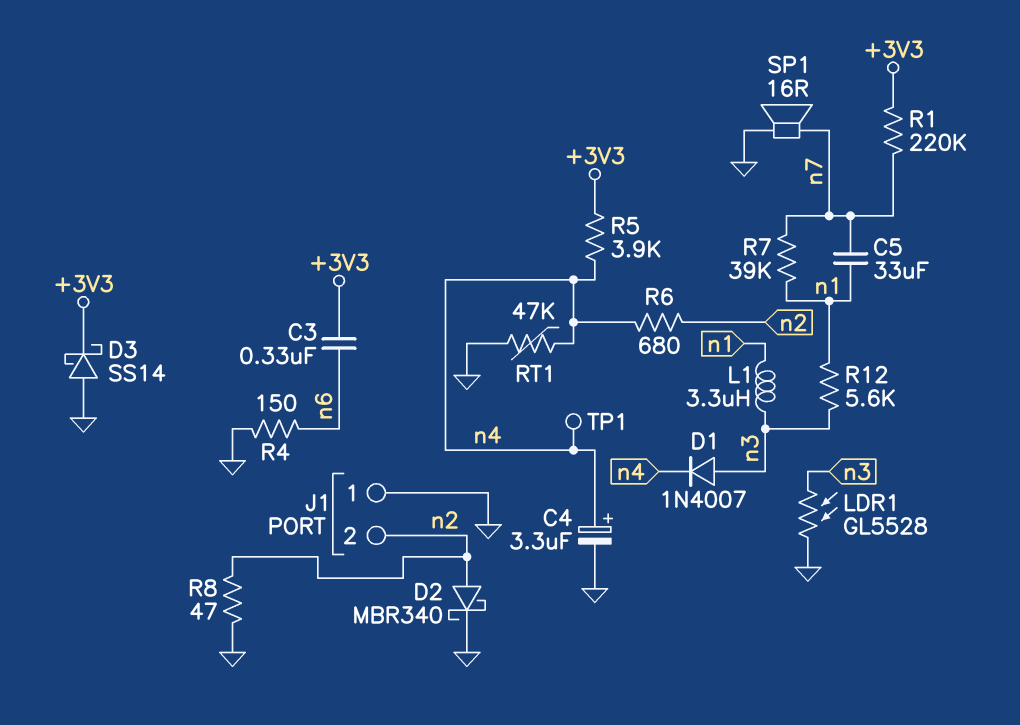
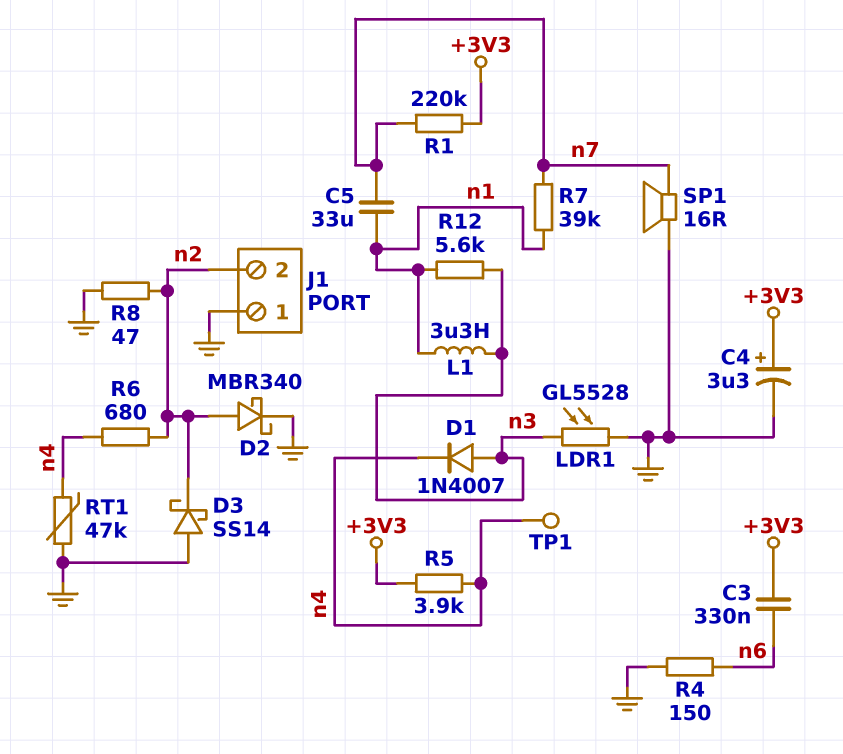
C4: 3.3uF (plus n4, minus GND) -> 3.3uF (plus +3V3, minus GND)
D3: schottky SS14 (A GND, K +3V3) -> schottky SS14 (A GND, K n2)

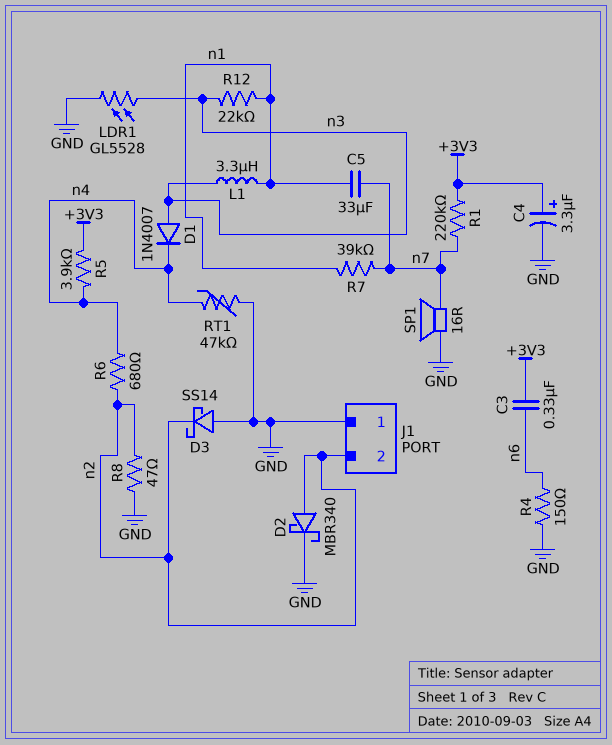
R12: 5.6k (n1, n3) -> 22k (n1, n3)
TP1: test point (n4) -> none

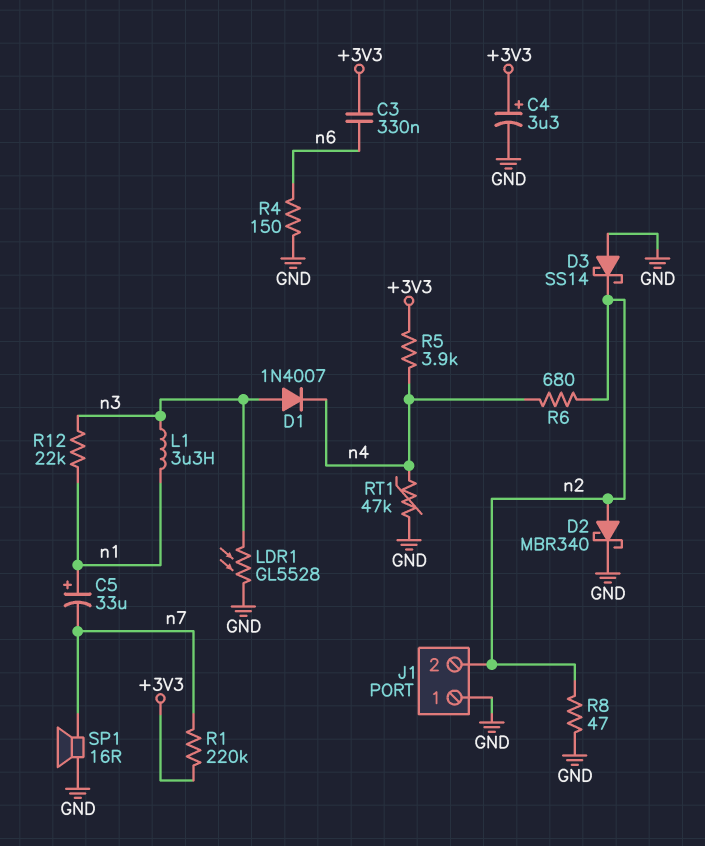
C5: 33uF (n1, n7) -> 33uF (plus n1, minus n7)
R7: 39k (n1, n7) -> none

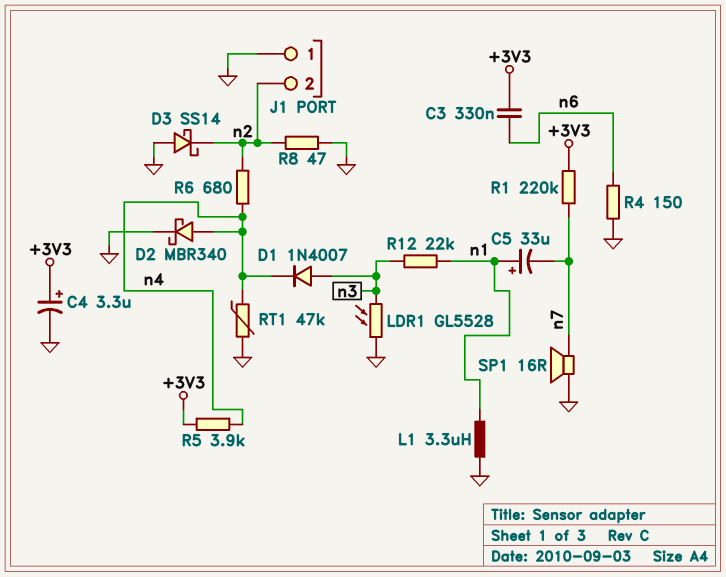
D2: schottky MBR340 (A n2, K GND) -> schottky MBR340 (A n4, K GND)
L1: 3.3uH (n1, n3) -> 3.3uH (GND, n1)

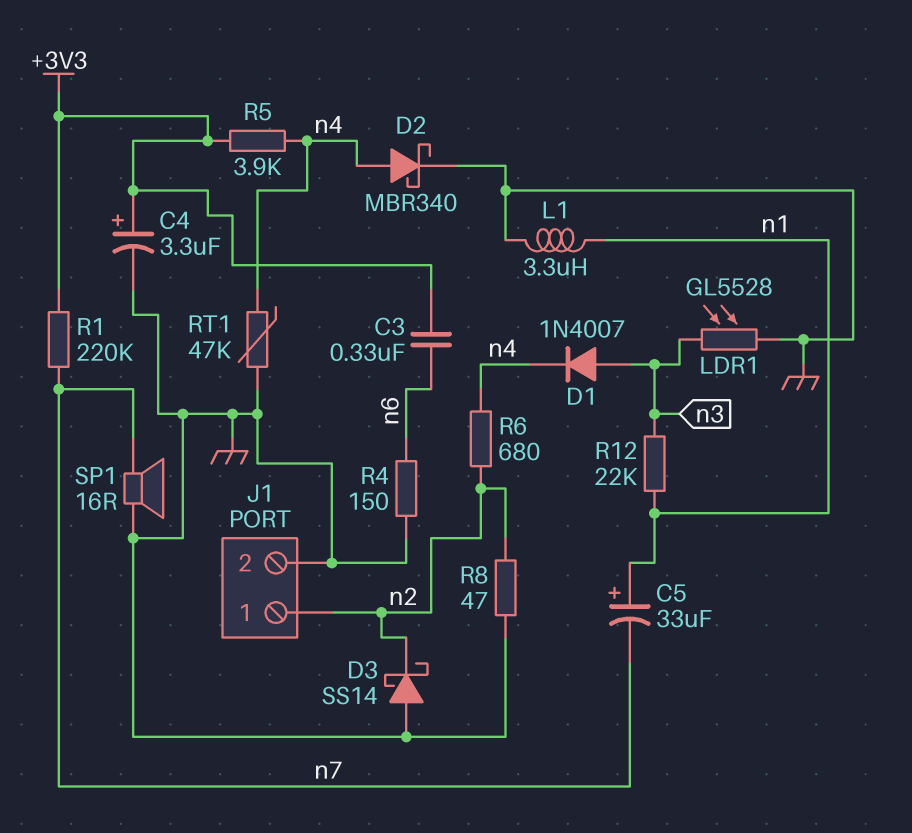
J1 pin 1: GND -> n2
J1 pin 2: n2 -> GND

